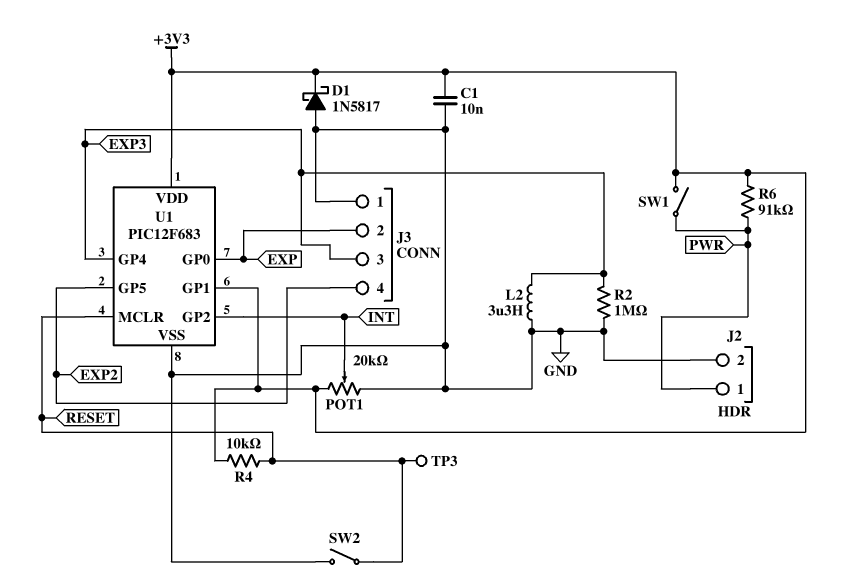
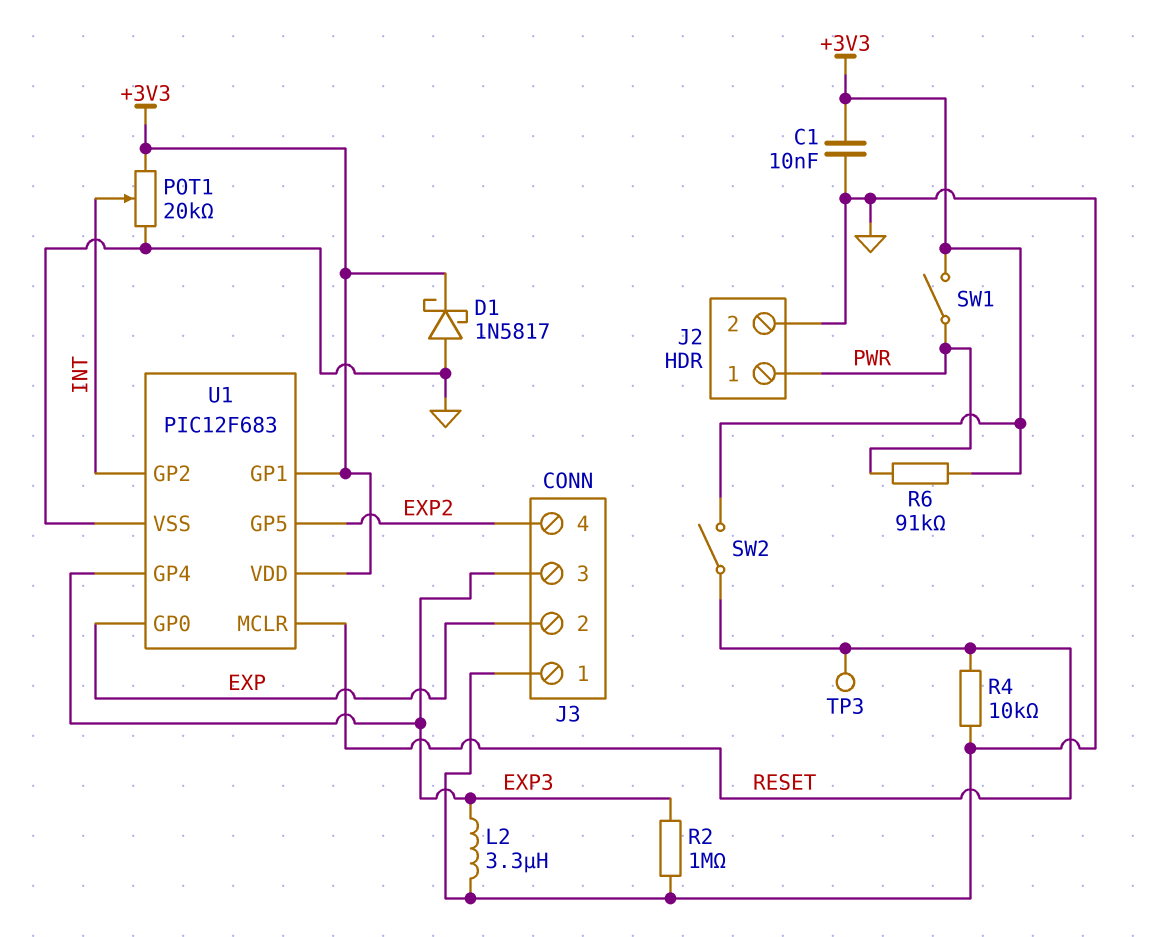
R4: 10k (+3V3, RESET) -> 10k (GND, RESET)
SW2: switch (GND, RESET) -> switch (+3V3, RESET)

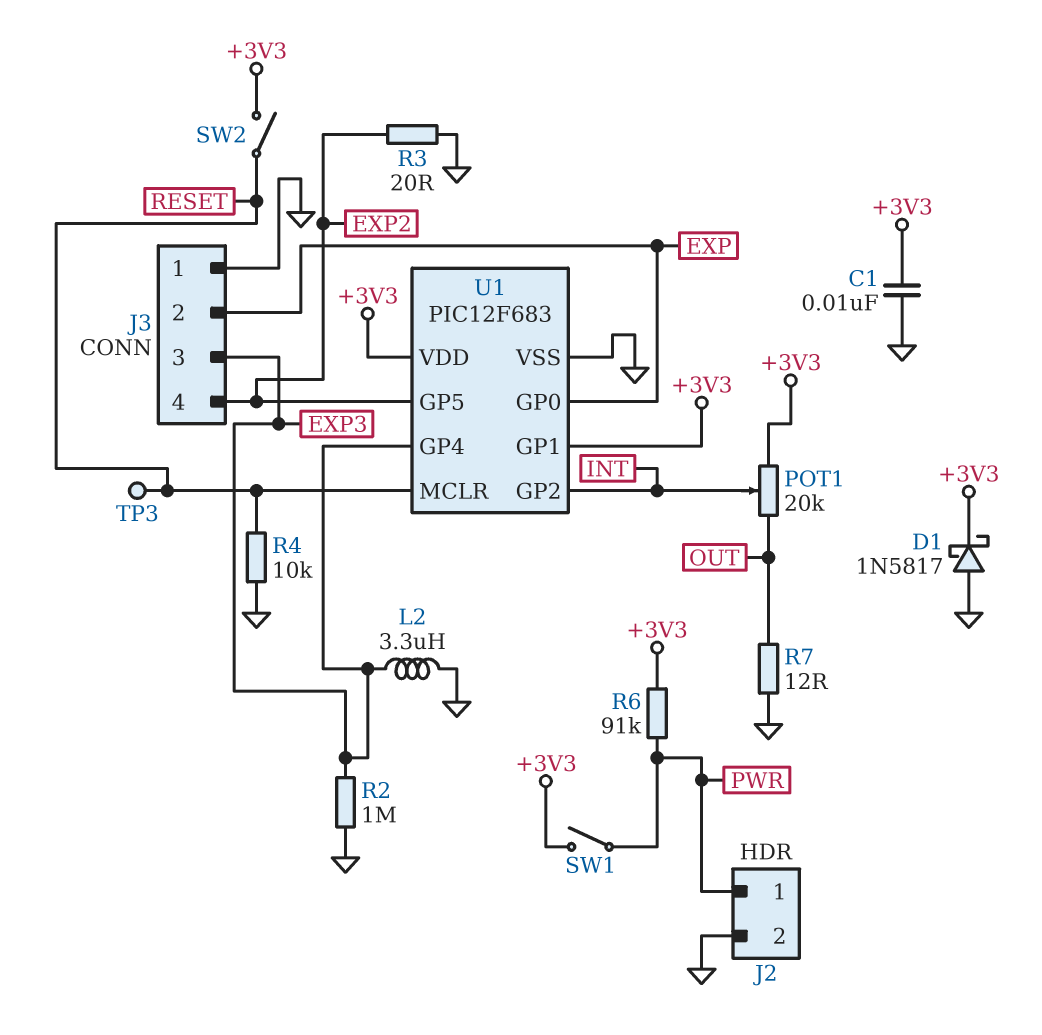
POT1: 20k (+3V3, GND, wiper INT) -> 20k (+3V3, OUT, wiper INT)
R3: none -> 20 (EXP2, GND)
R7: none -> 12 (GND, OUT)

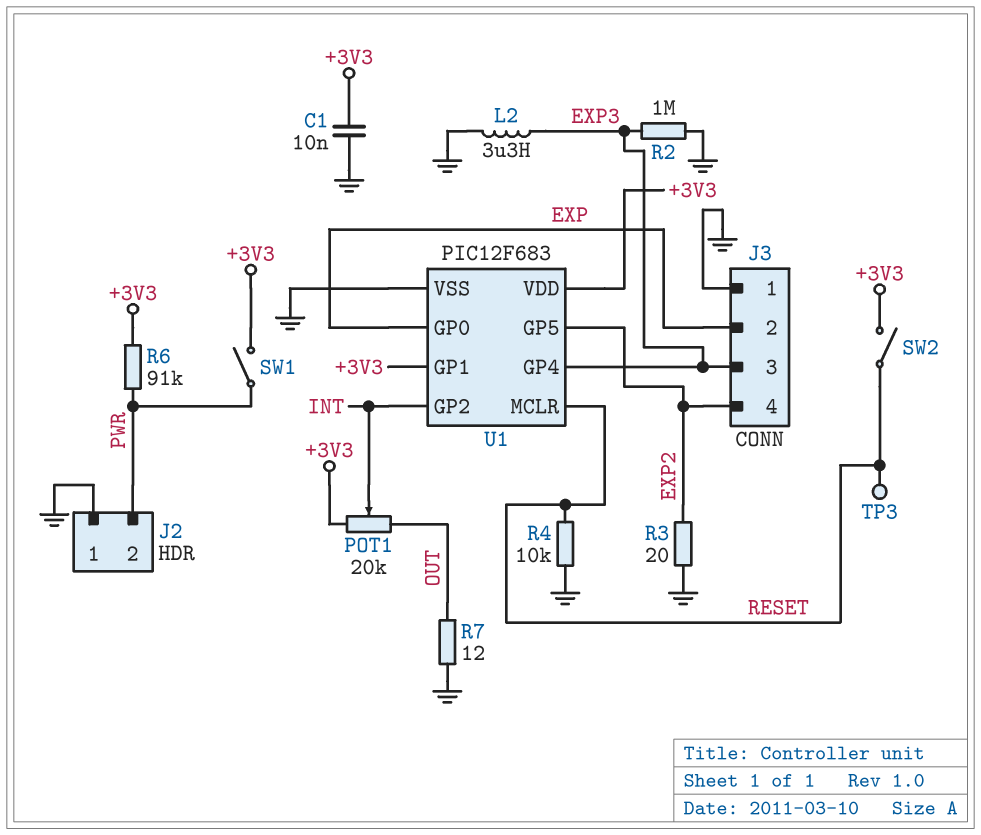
D1: schottky 1N5817 (A GND, K +3V3) -> none
J2 pin 1: PWR -> GND
J2 pin 2: GND -> PWR

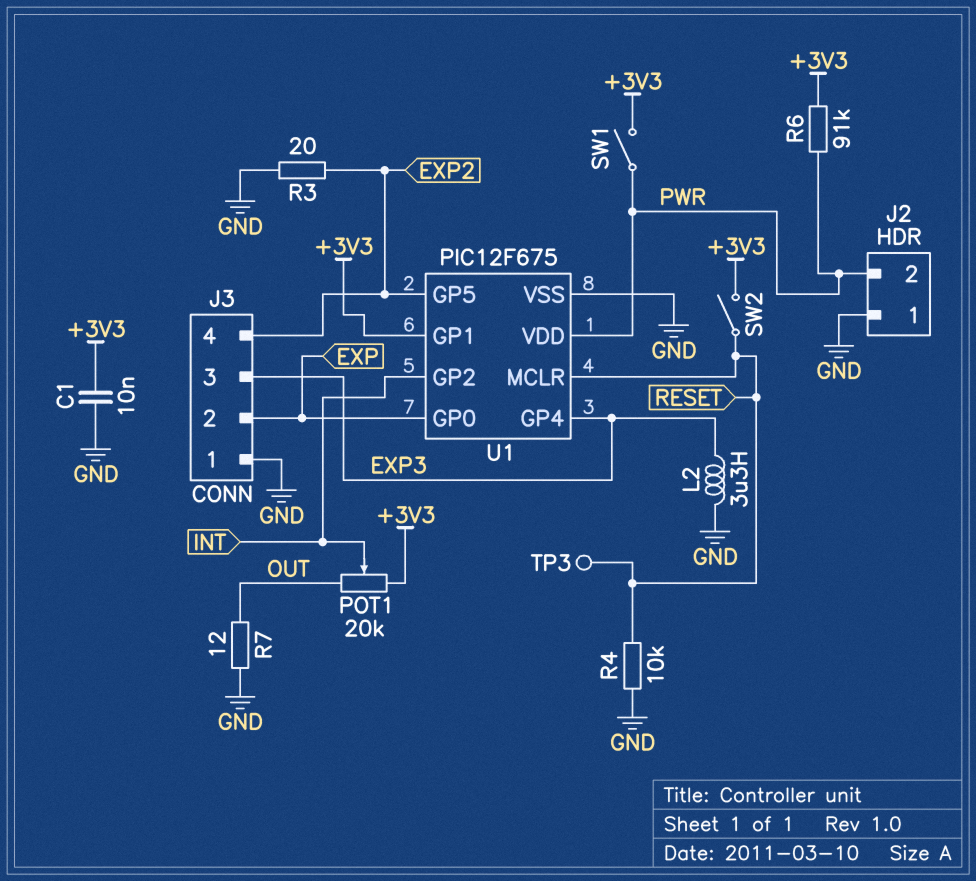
R2: 1M (EXP3, GND) -> none
U1: PIC12F683 -> PIC12F675
U1 pin VDD: +3V3 -> PWR

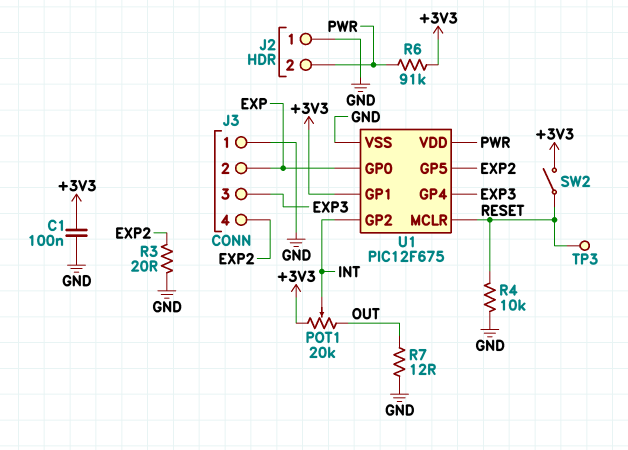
C1: 10nF (+3V3, GND) -> 100nF (+3V3, GND)
L2: 3.3uH (EXP3, GND) -> none
SW1: switch (+3V3, PWR) -> none

